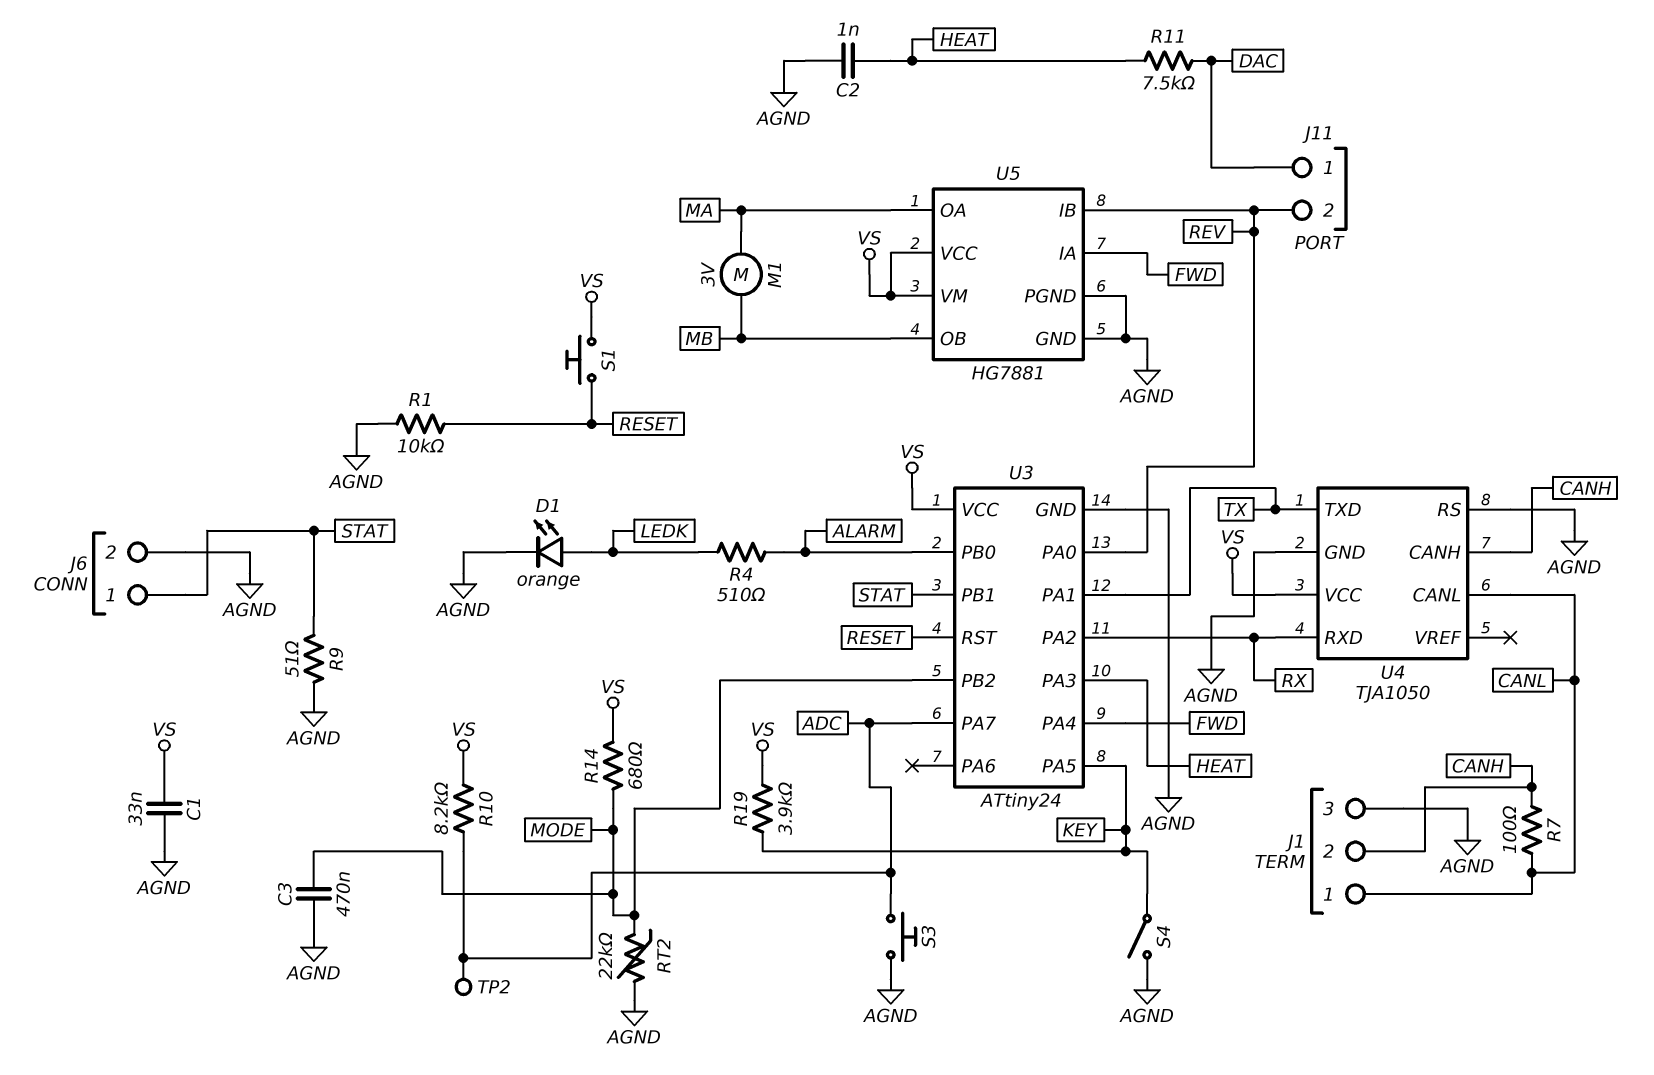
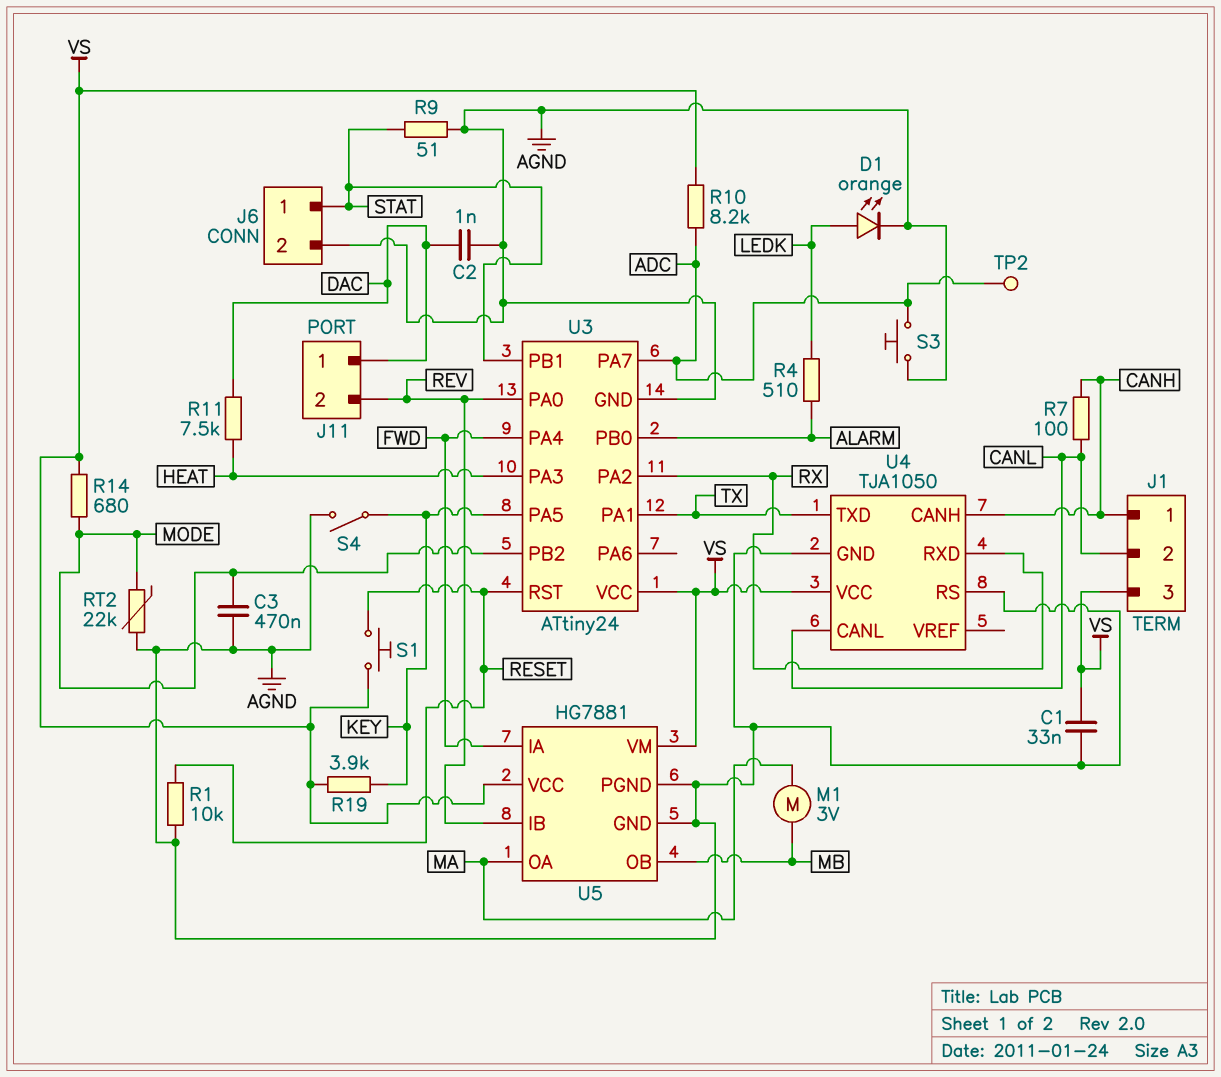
C2: 1nF (AGND, HEAT) -> 1nF (AGND, DAC)
J1 pin 1: CANL -> CANH
J1 pin 2: CANH -> CANL
J1 pin 3: AGND -> VS

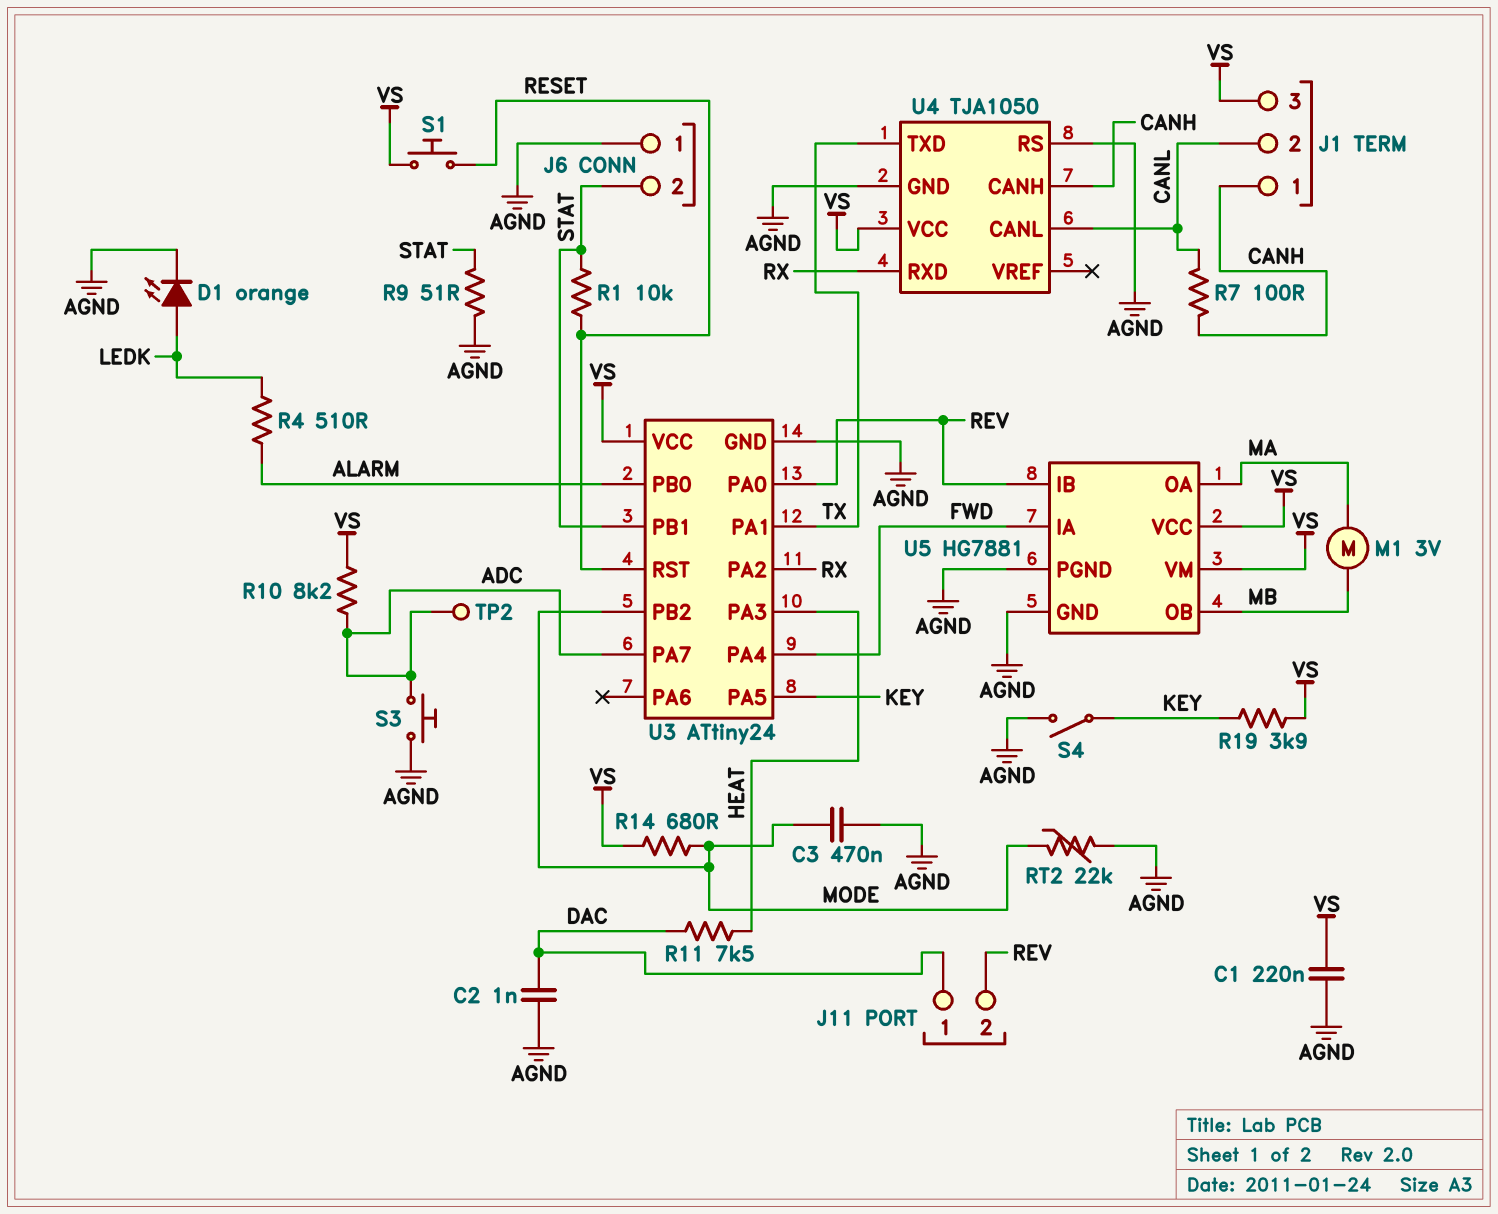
C1: 33nF (AGND, VS) -> 220nF (AGND, VS)
J6 pin 1: STAT -> AGND
J6 pin 2: AGND -> STAT
R1: 10k (AGND, RESET) -> 10k (RESET, STAT)

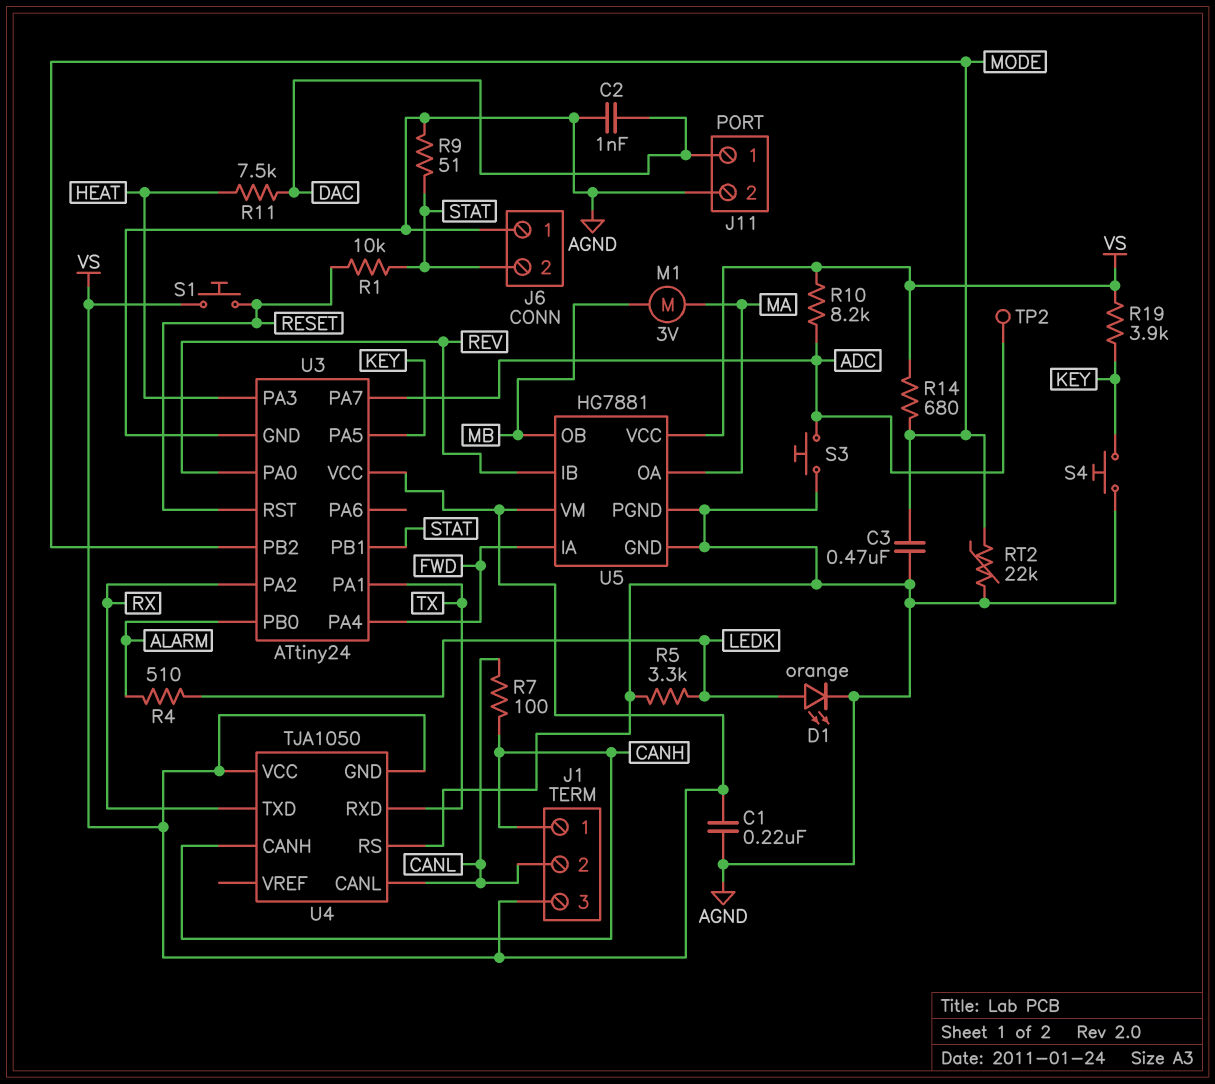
J11 pin 2: REV -> AGND
R5: none -> 3.3k (AGND, LEDK)
S4: switch (AGND, KEY) -> button (AGND, KEY)
U4 pin GND: AGND -> VS
U4 pin RXD: RX -> TX
U4 pin TXD: TX -> RX

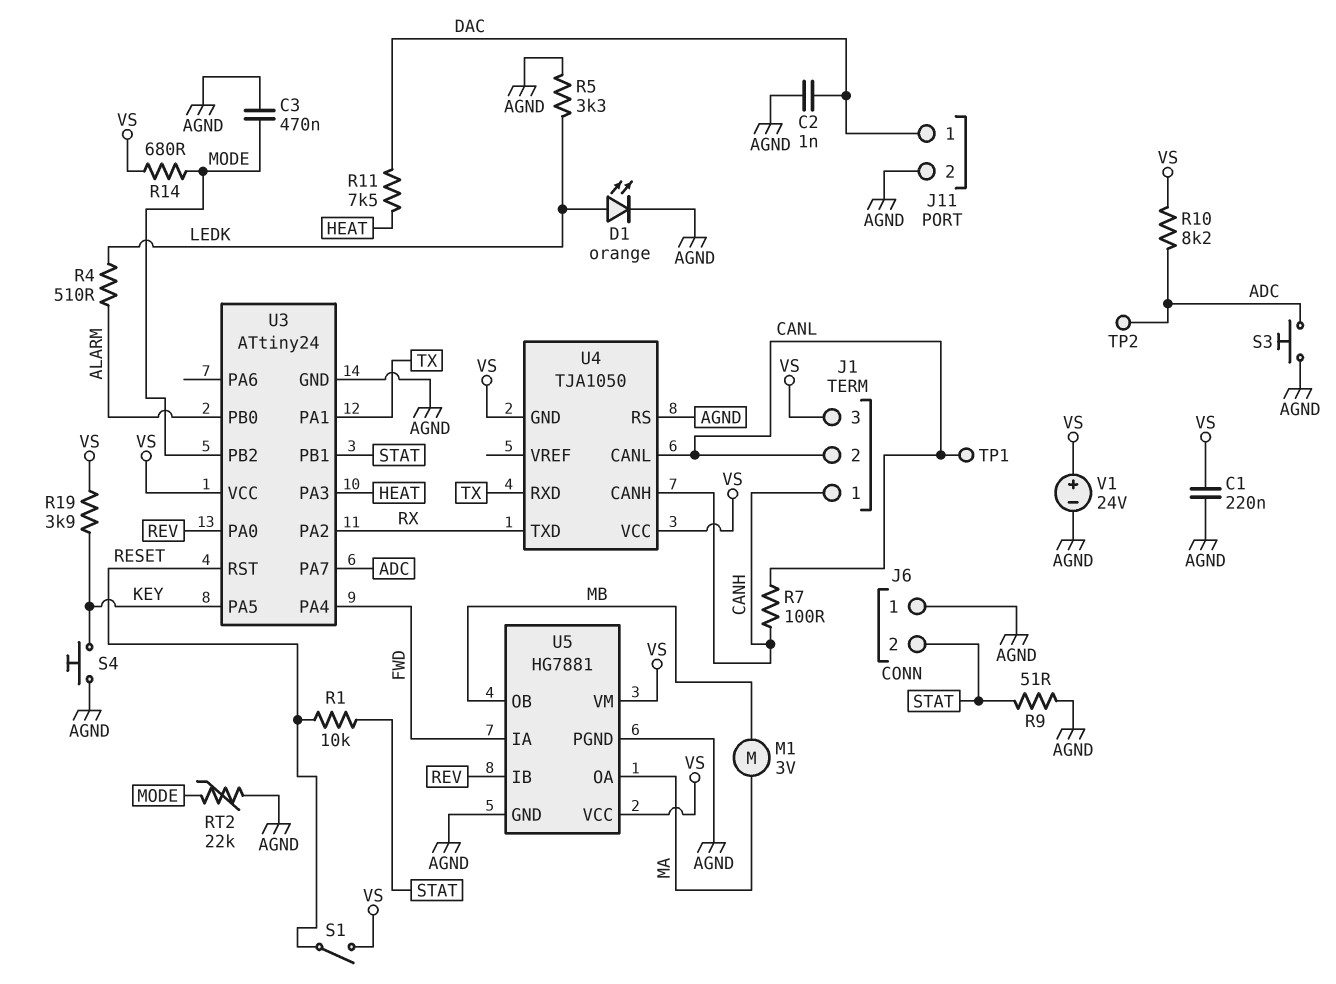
S1: button (RESET, VS) -> switch (RESET, VS)
TP1: none -> test point (CANL)
V1: none -> 24V (plus VS, minus AGND)

